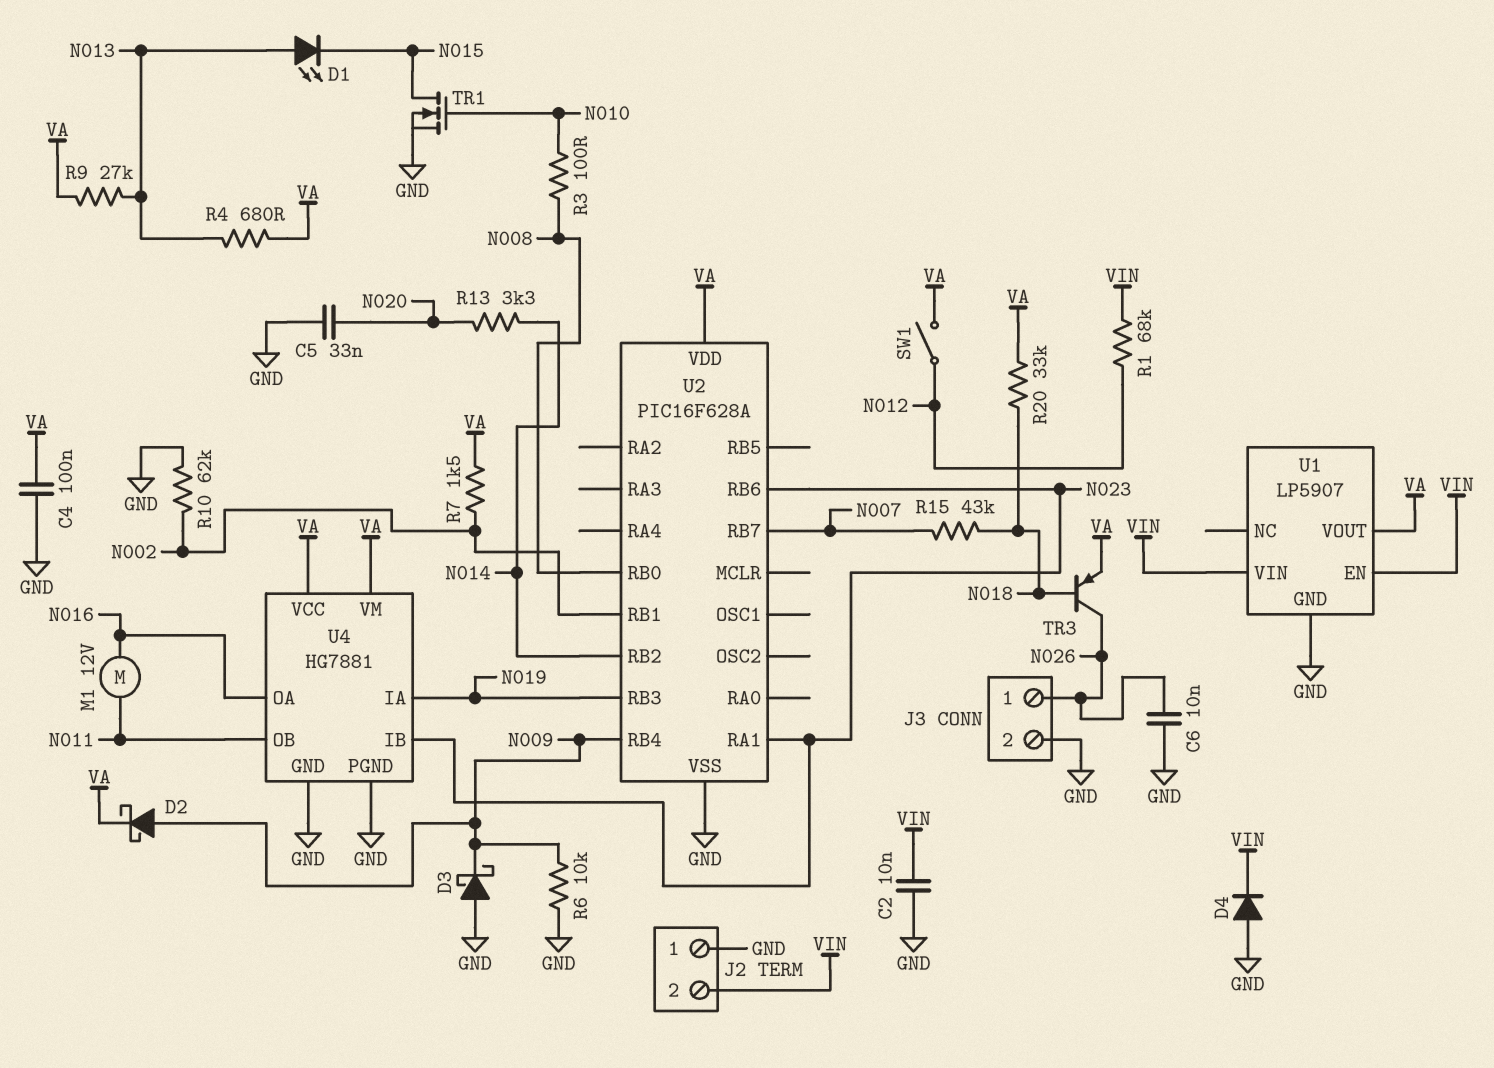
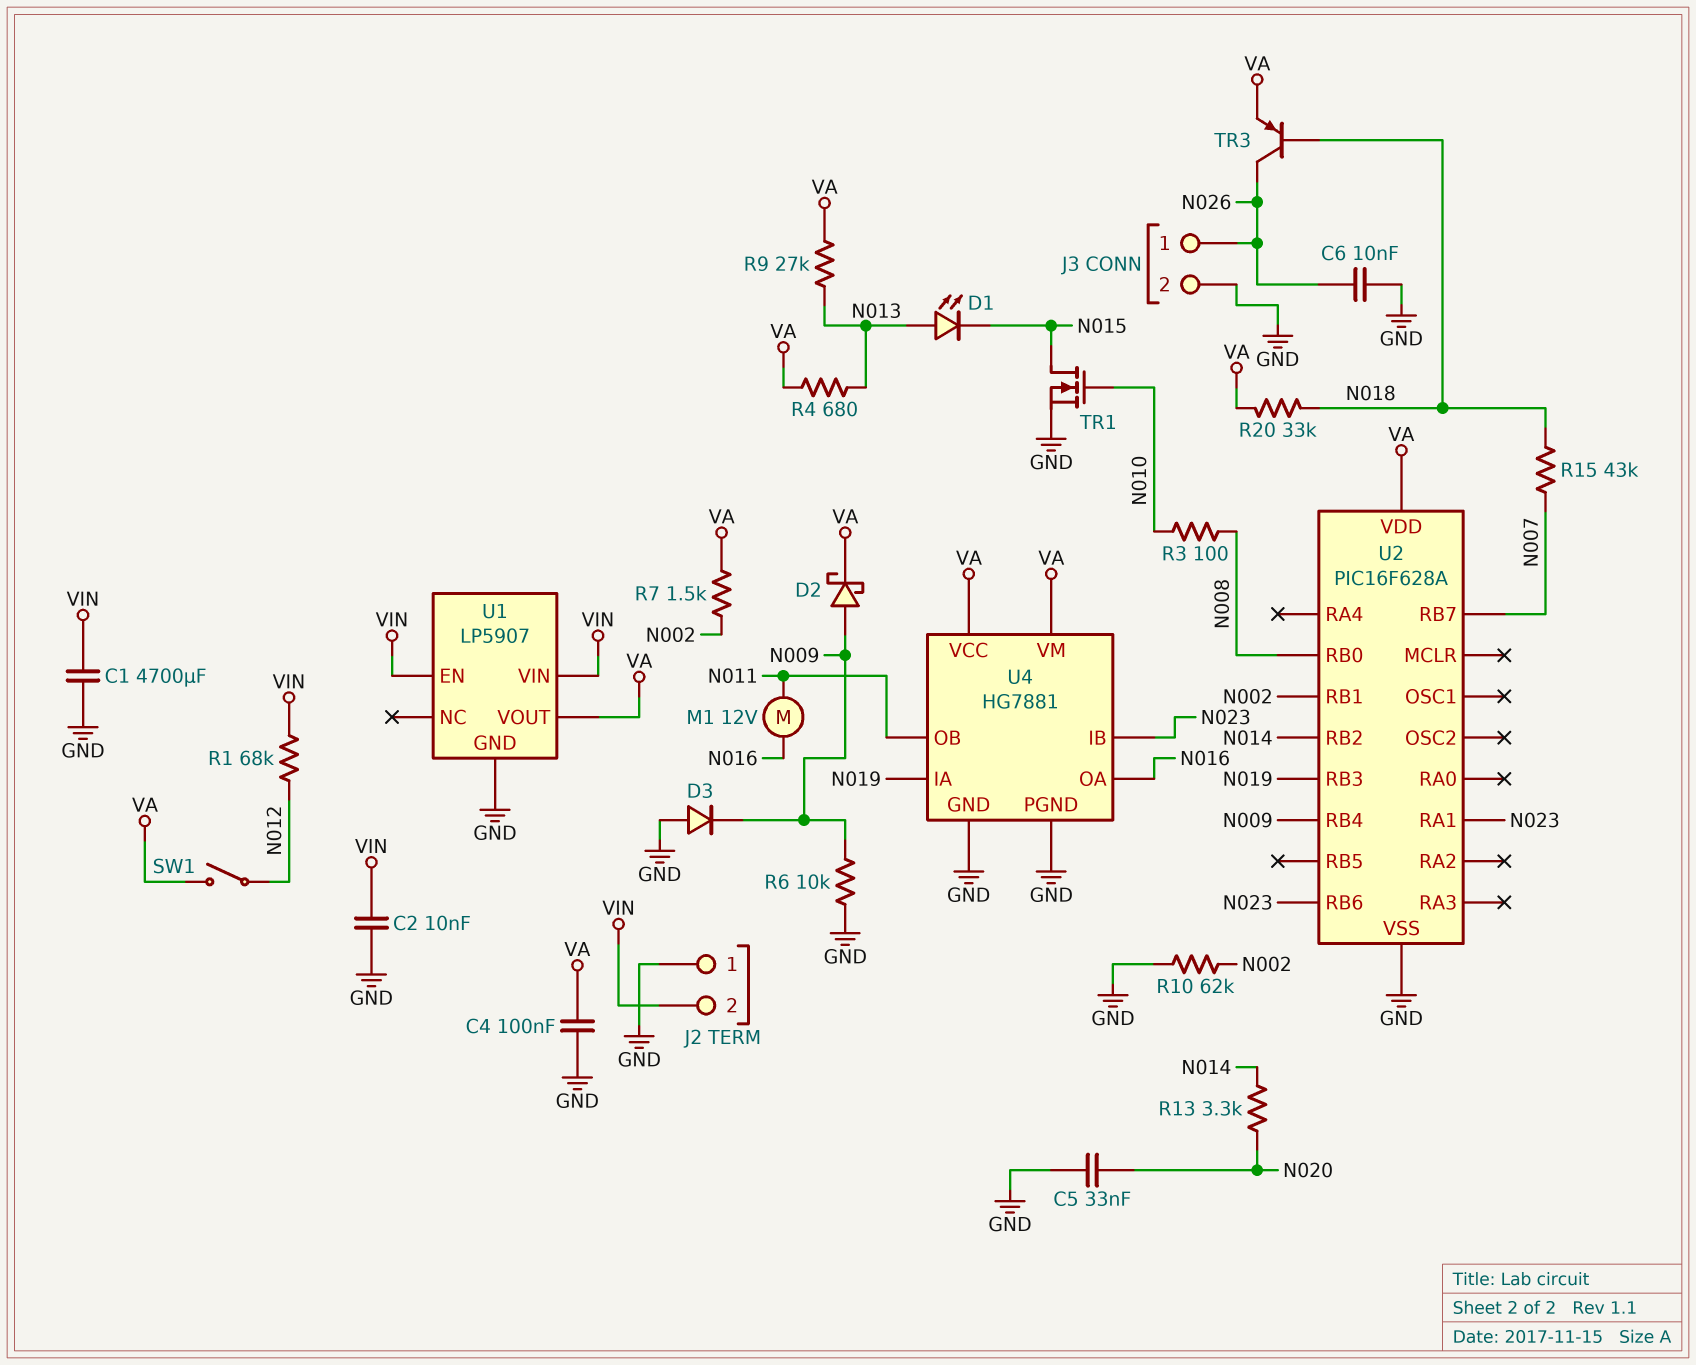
C1: none -> 4700uF (GND, VIN)
D3: schottky (A GND, K N009) -> diode (A GND, K N009)
D4: diode (A GND, K VIN) -> none

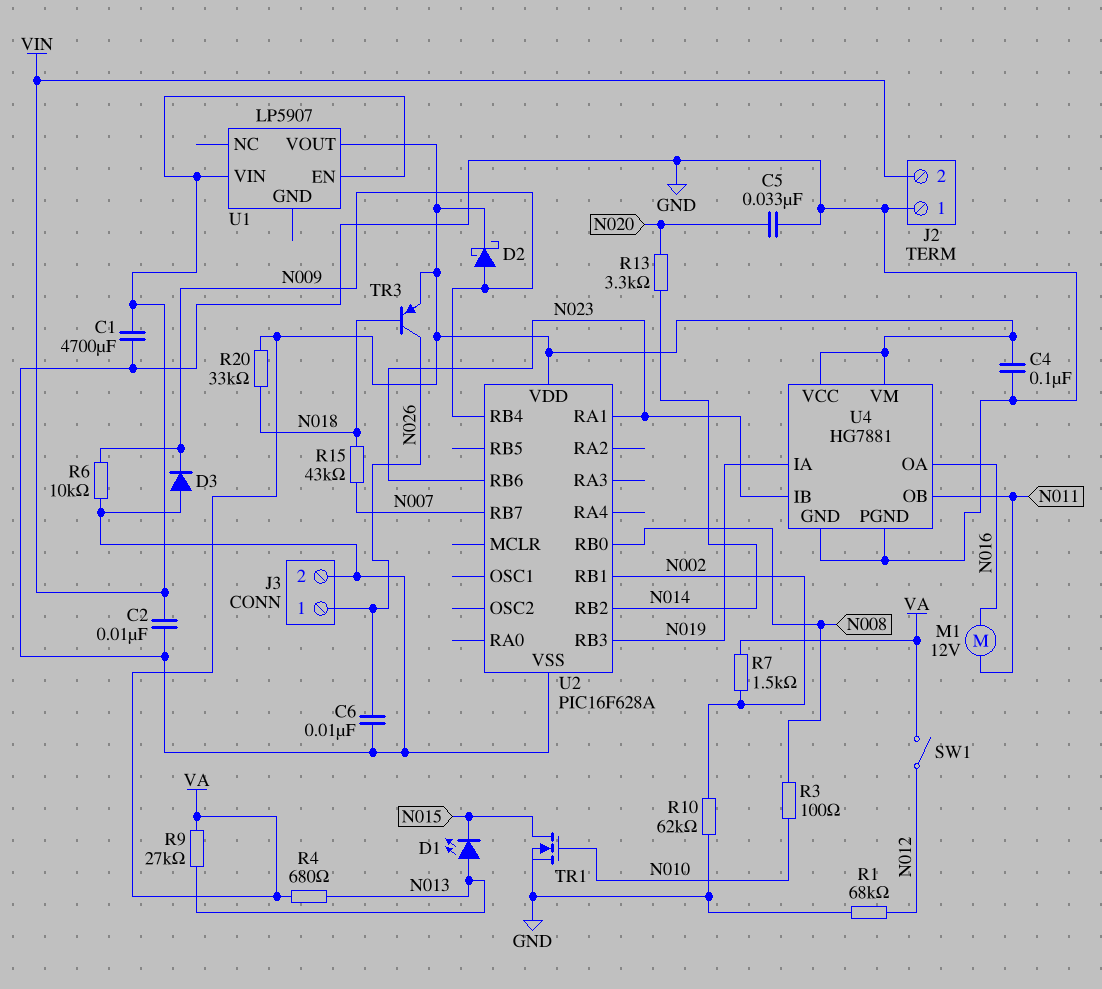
R1: 68k (N012, VIN) -> 68k (GND, N012)
U1 pin GND: GND -> none

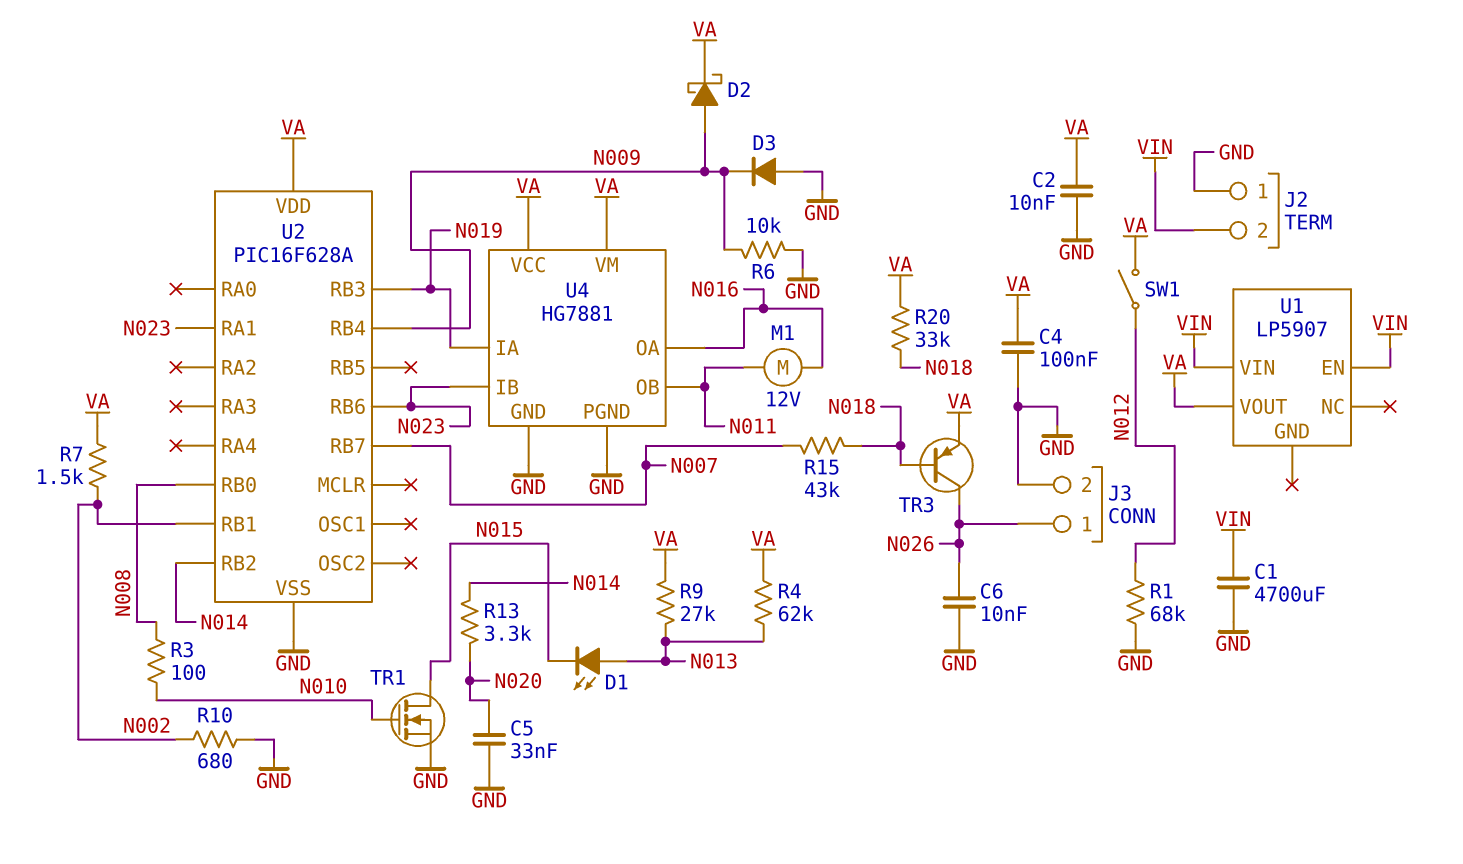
C2: 10nF (GND, VIN) -> 10nF (GND, VA)
R4: 680 (N013, VA) -> 62k (N013, VA)
R10: 62k (GND, N002) -> 680 (GND, N002)

